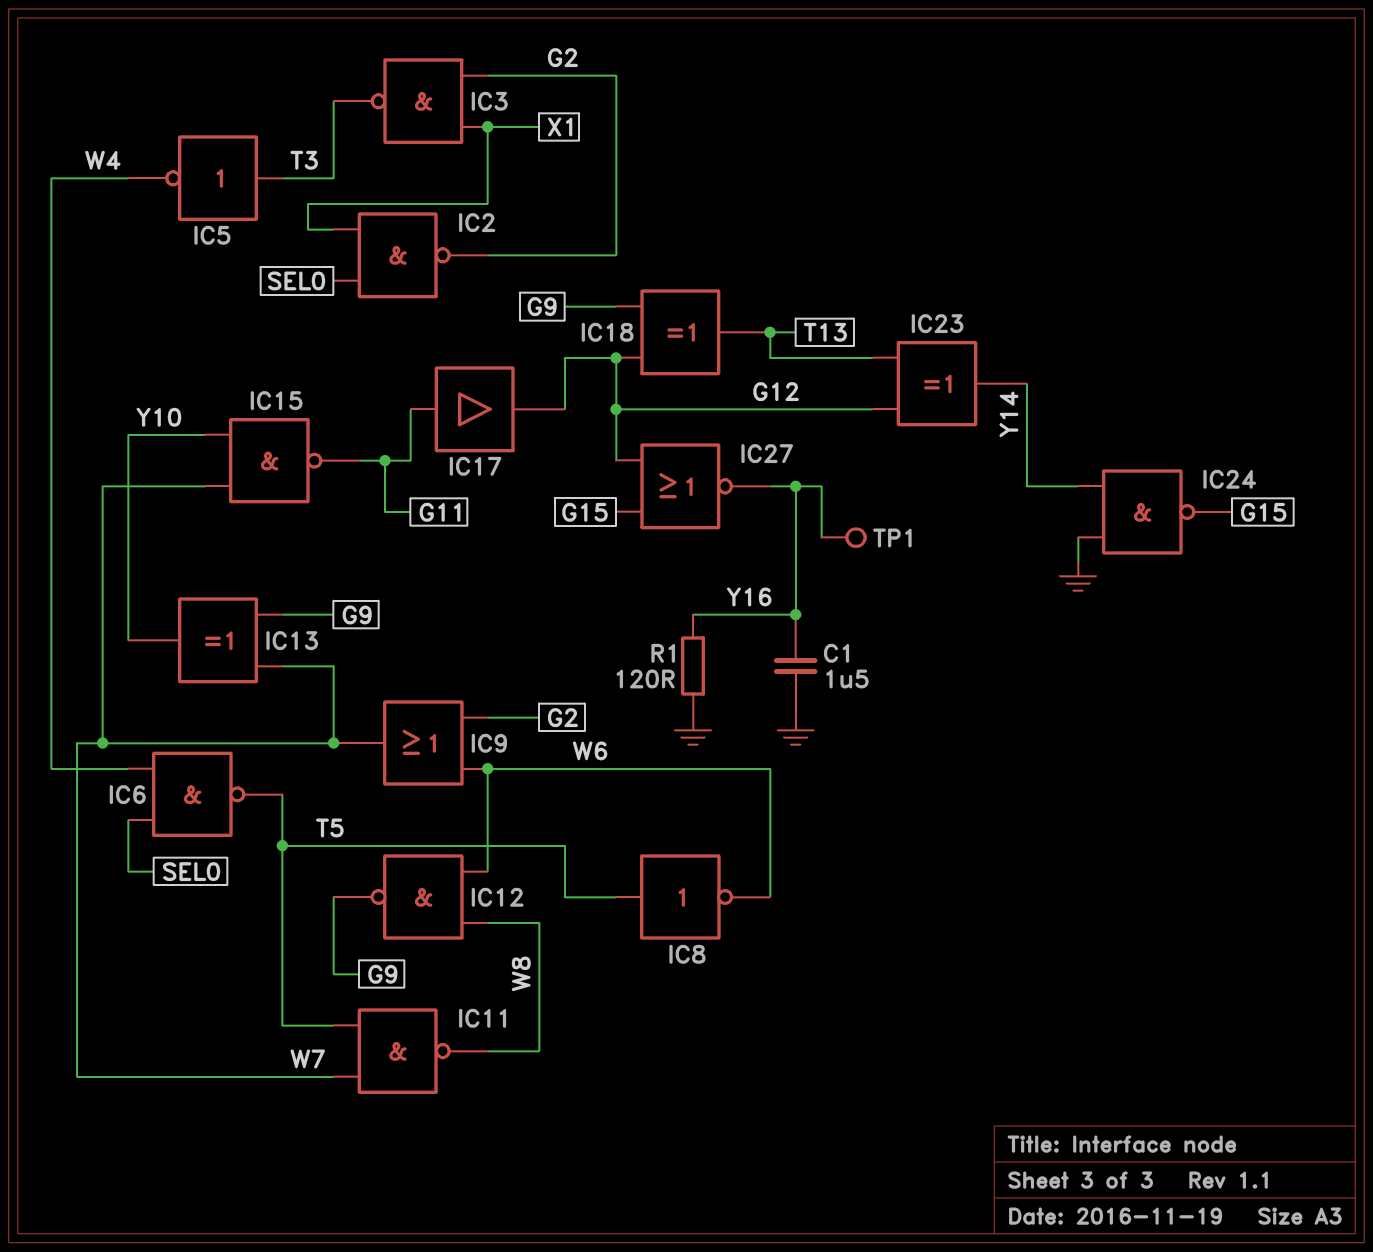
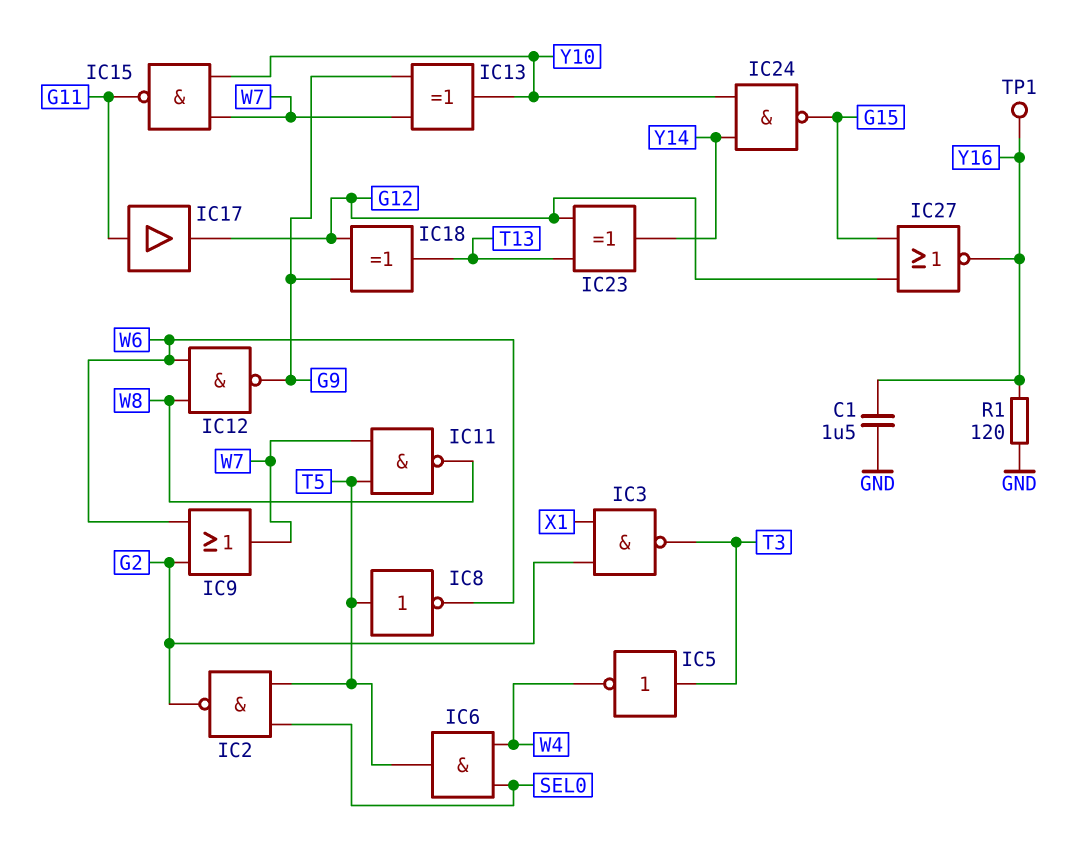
IC2: NAND (in SEL0, in X1, out G2) -> NAND (in SEL0, in T5, out G2)
IC6: NAND (in SEL0, in W4, out T5) -> AND (in SEL0, in W4, out T5)
IC24: NAND (in GND, in Y14, out G15) -> NAND (in Y10, in Y14, out G15)

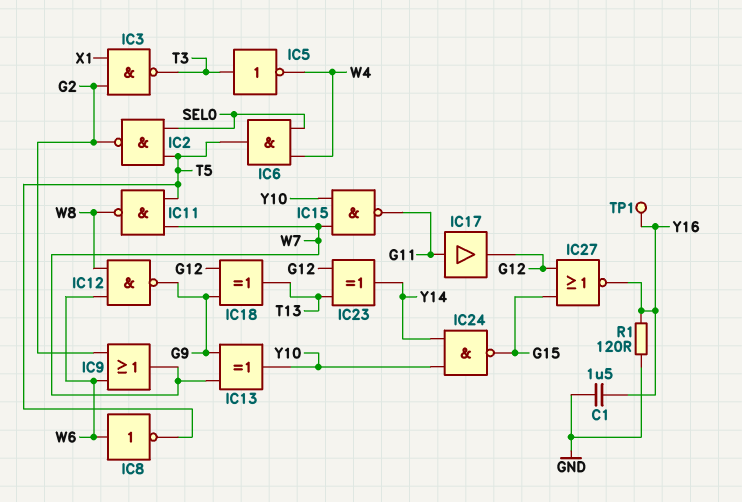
IC8: NOT (in T5, out W6) -> NOT (in W6, out T5)

